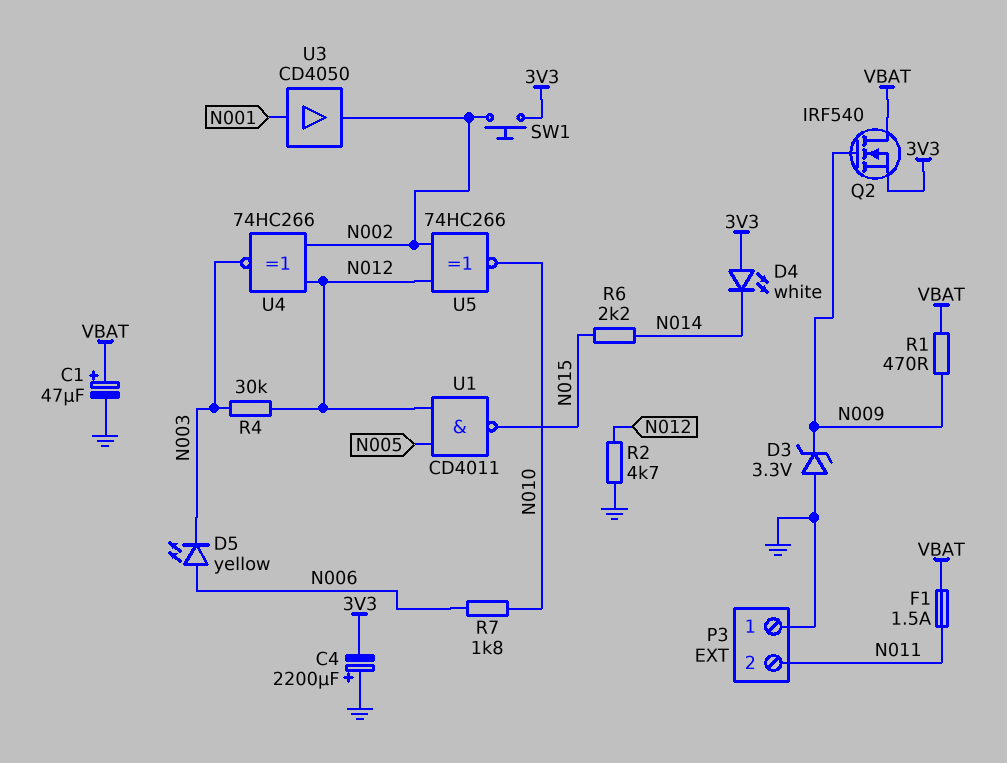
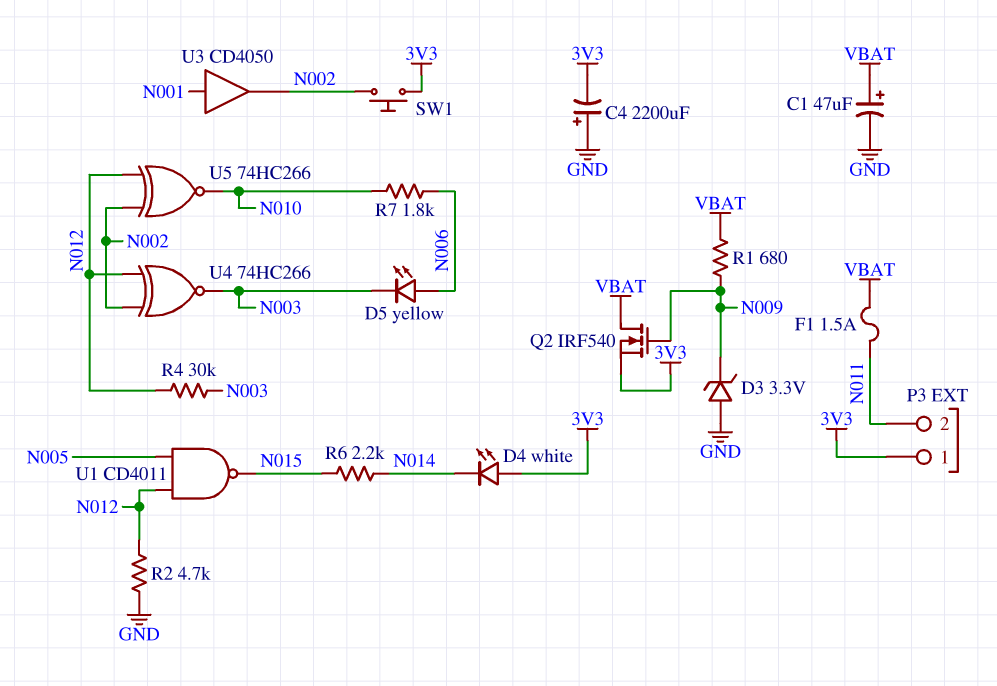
P3 pin 1: GND -> 3V3
R1: 470 (N009, VBAT) -> 680 (N009, VBAT)

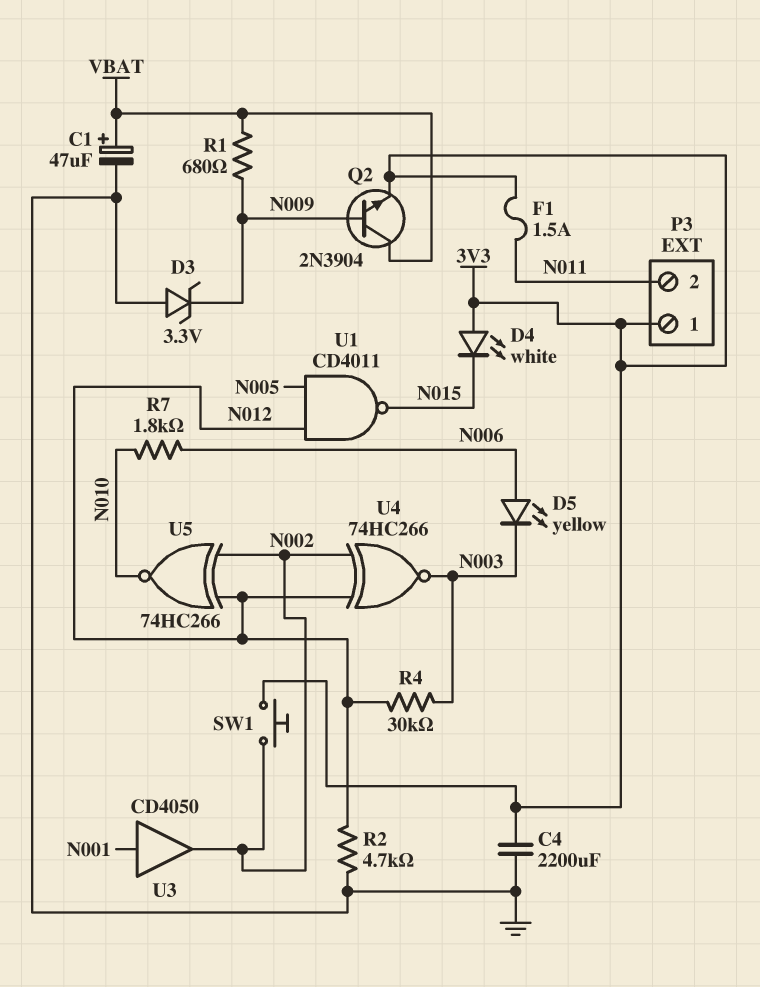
C4: 2200uF (plus GND, minus 3V3) -> 2200uF (3V3, GND)
D4: LED white (A 3V3, K N014) -> LED white (A 3V3, K N015)
F1: 1.5A (N011, VBAT) -> 1.5A (3V3, N011)
Q2: NMOS IRF540 (G N009, D VBAT, S 3V3) -> NPN 2N3904 (B N009, C VBAT, E 3V3)
R6: 2.2k (N014, N015) -> none

